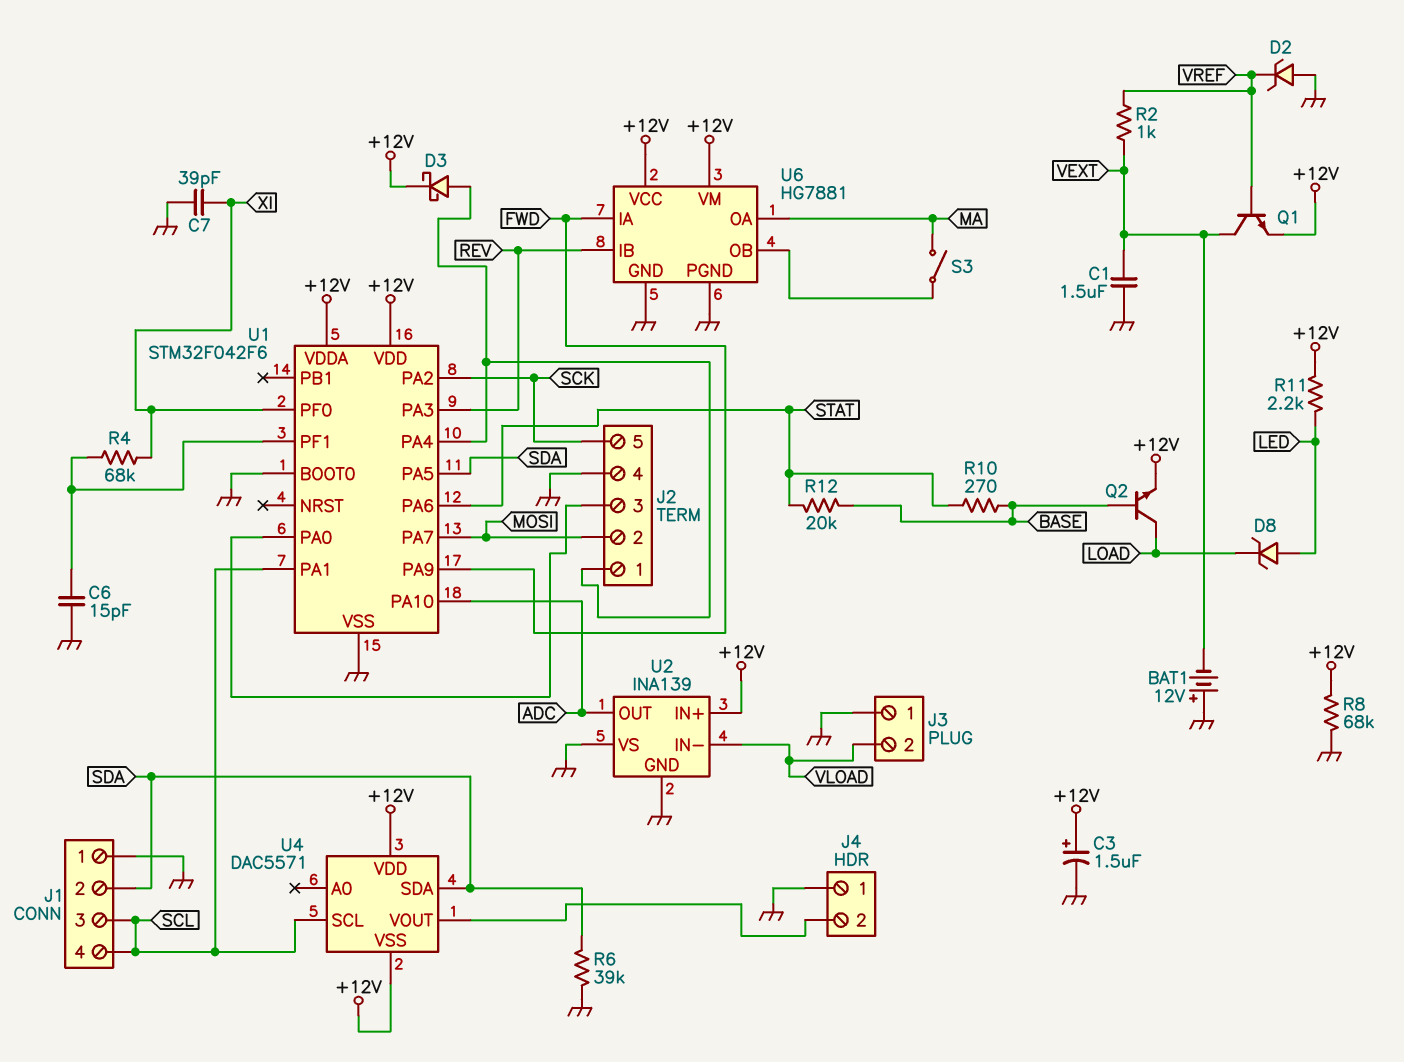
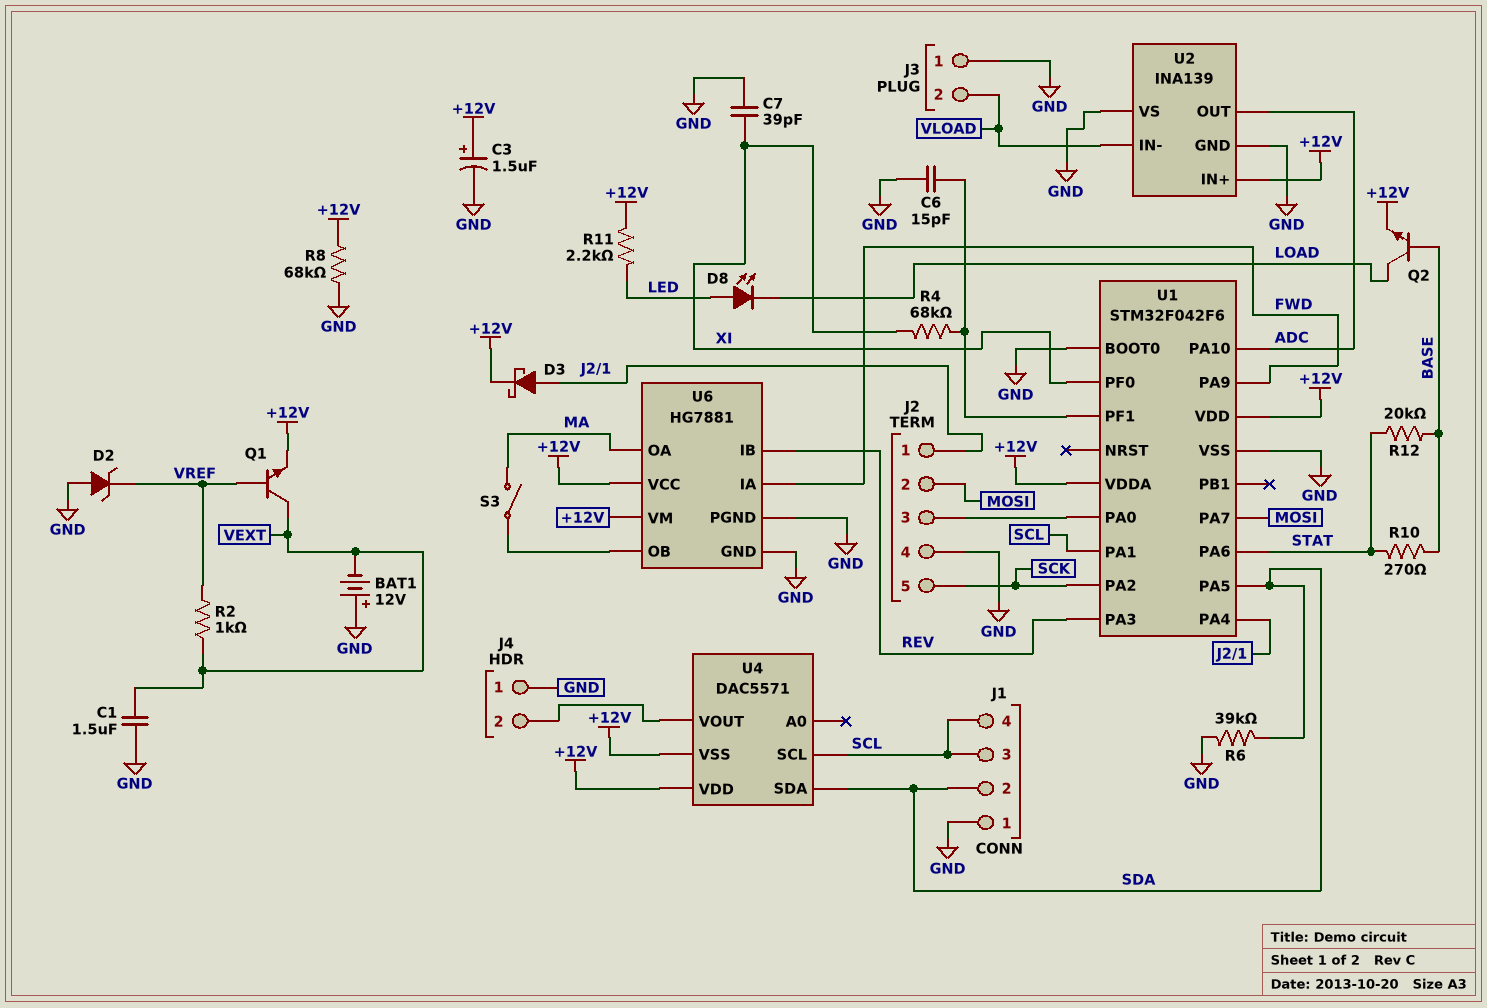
D8: zener (A LED, K LOAD) -> LED (A LED, K LOAD)

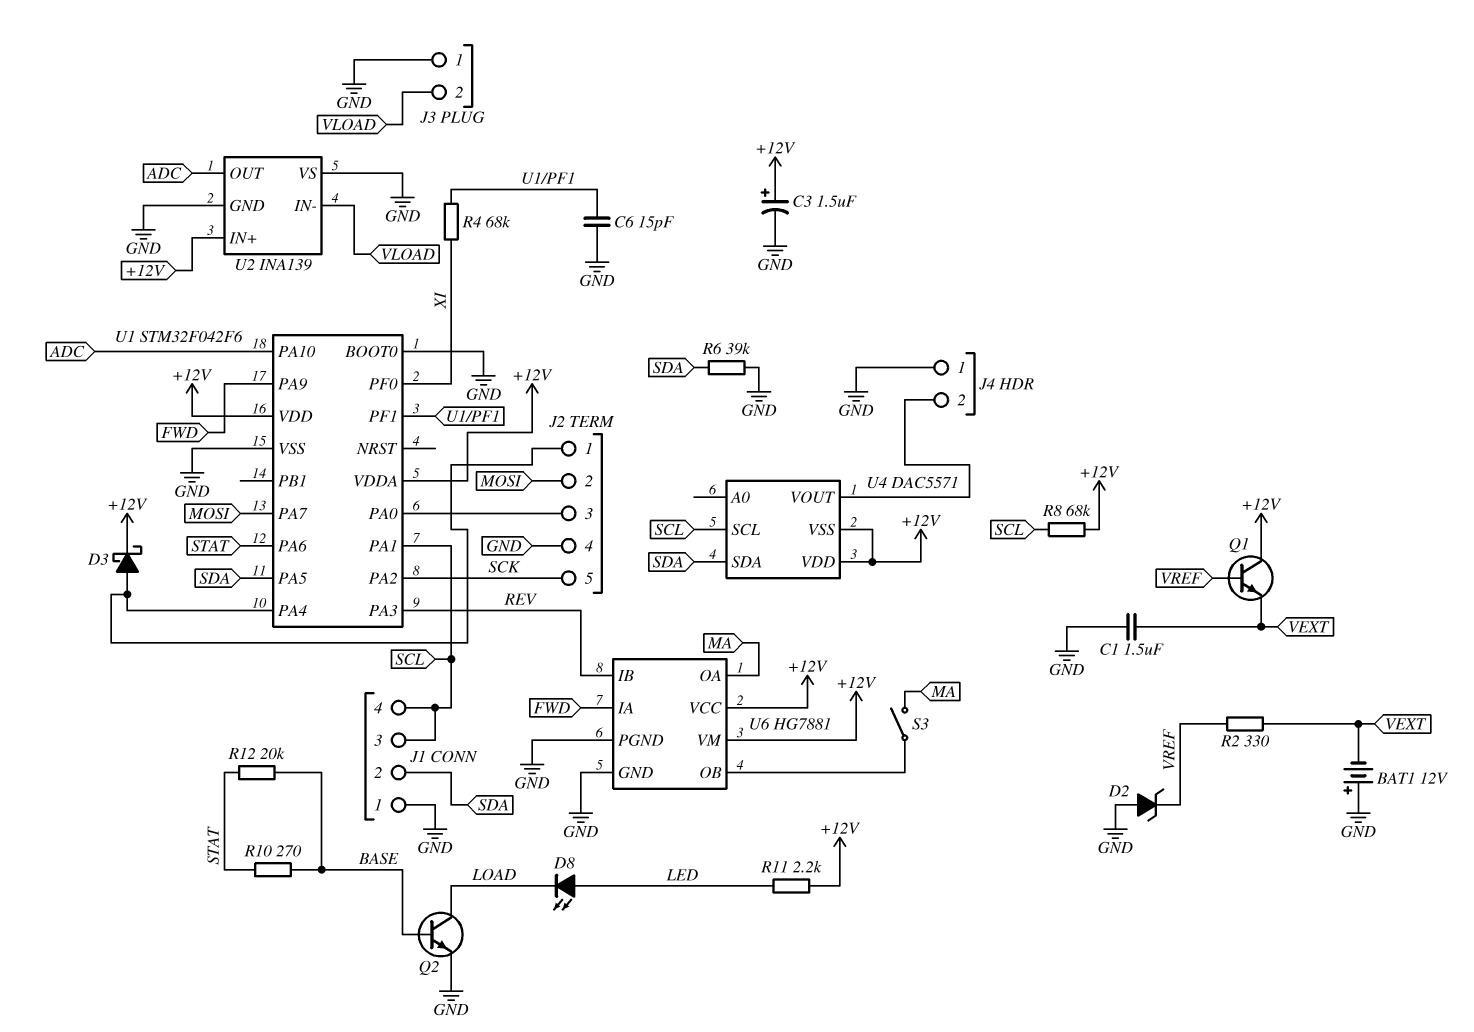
C7: 39pF (GND, XI) -> none
Q1: NPN (B VREF, C VEXT, E +12V) -> NPN (B VREF, C +12V, E VEXT)
Q2: NPN (B BASE, C LOAD, E +12V) -> NPN (B BASE, C LOAD, E GND)
R2: 1k (VEXT, VREF) -> 330 (VEXT, VREF)
R8: 68k (+12V, GND) -> 68k (+12V, SCL)

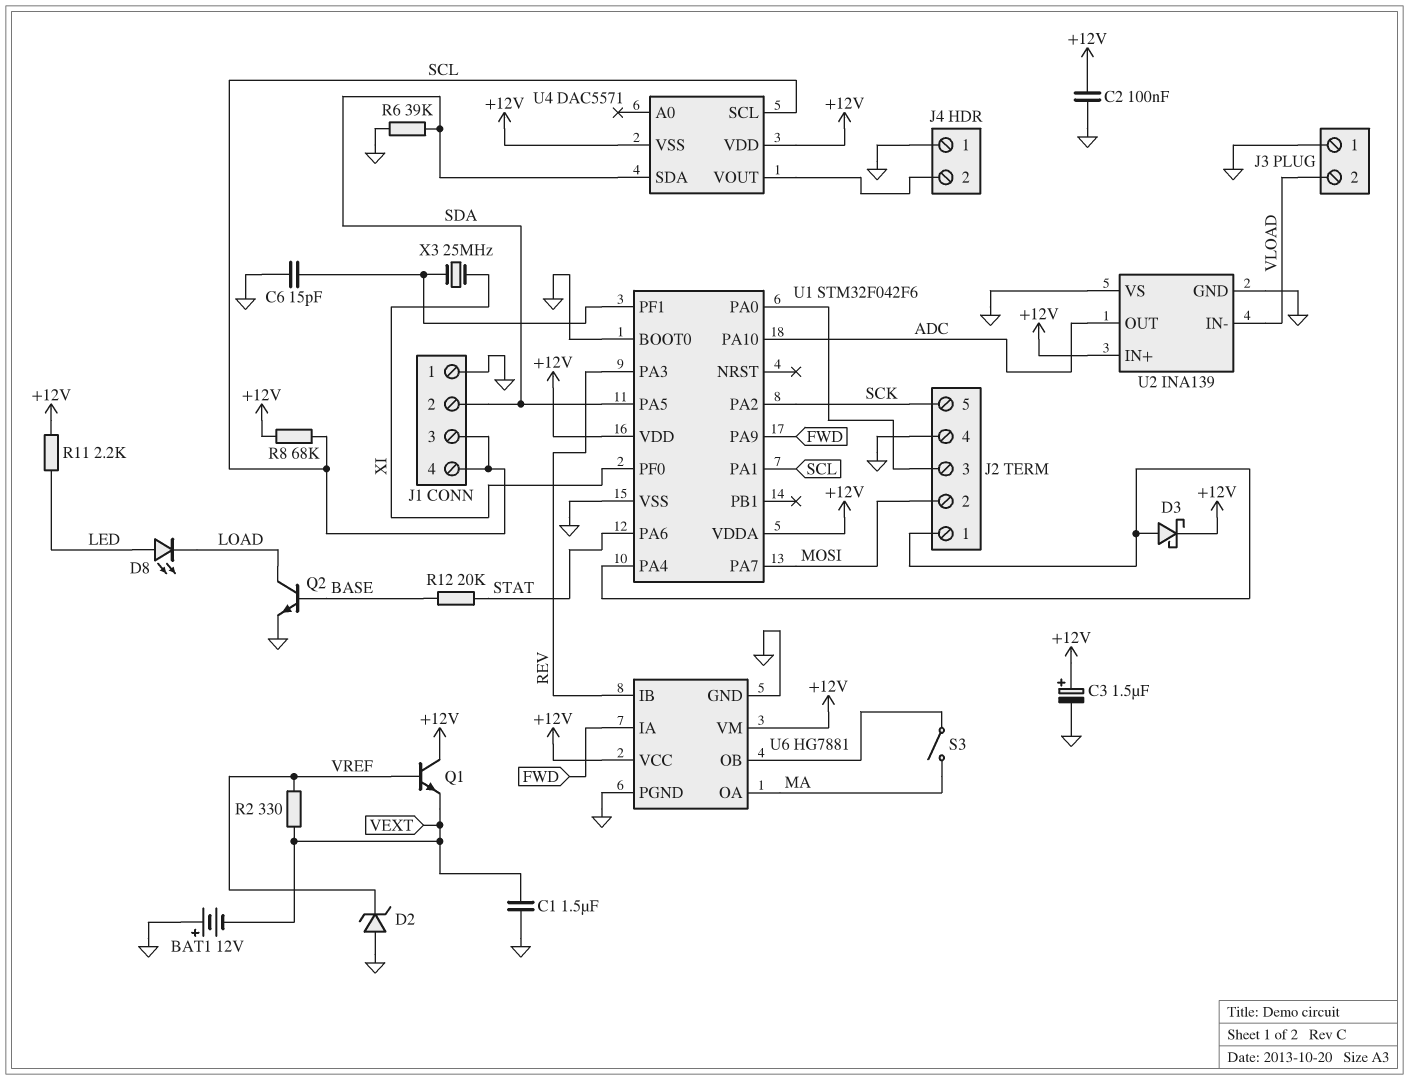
C2: none -> 100nF (+12V, GND)
R4: 68k (U1/PF1, XI) -> none
R10: 270 (BASE, STAT) -> none
X3: none -> 25MHz (U1/PF1, XI)

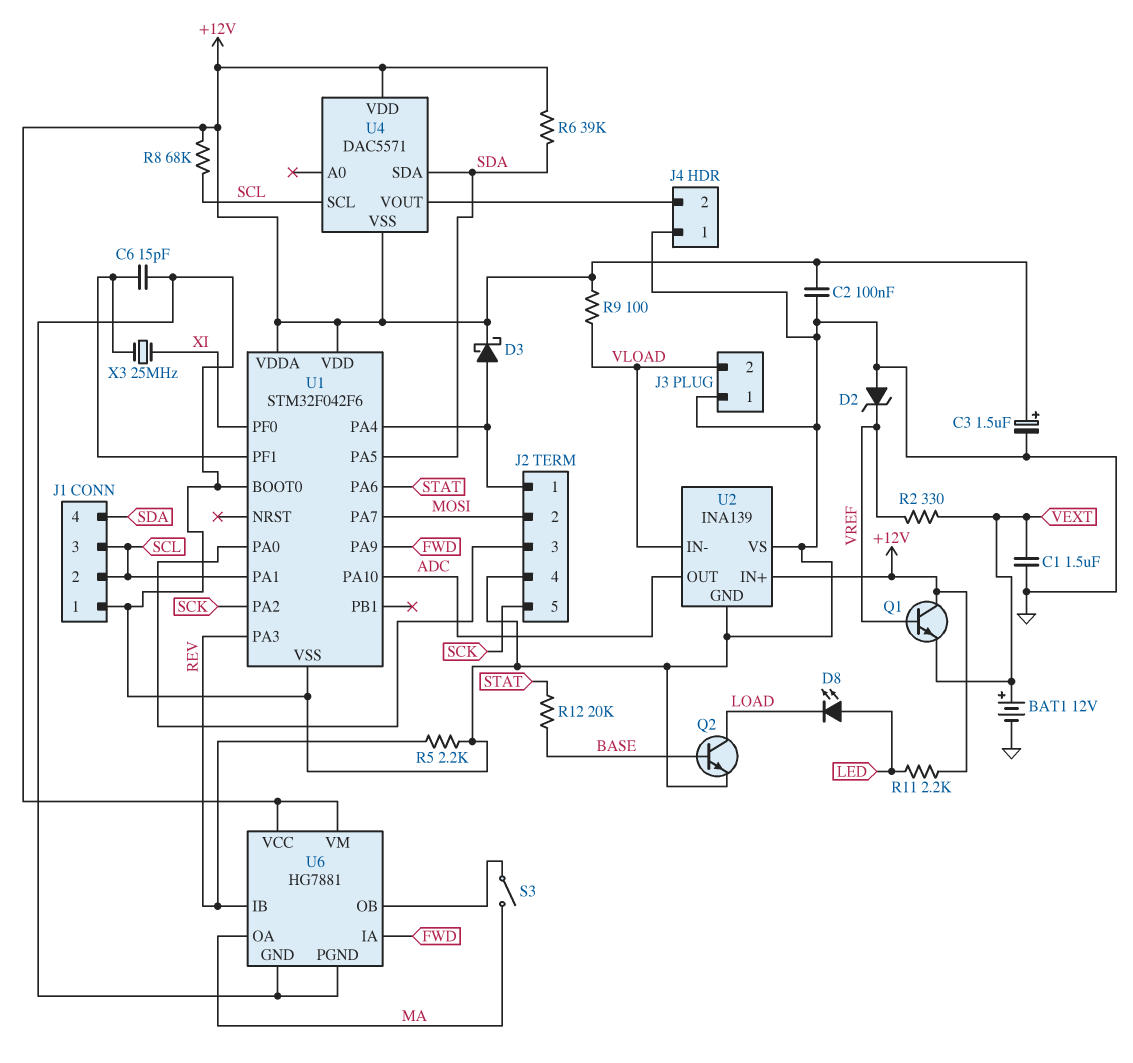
BAT1: 12V (plus GND, minus VEXT) -> 12V (plus VEXT, minus GND)
J1 pin 2: SDA -> SCL
J1 pin 4: SCL -> SDA
R5: none -> 2.2k (GND, REV)
R6: 39k (GND, SDA) -> 39k (+12V, SDA)
R9: none -> 100 (+12V, VLOAD)

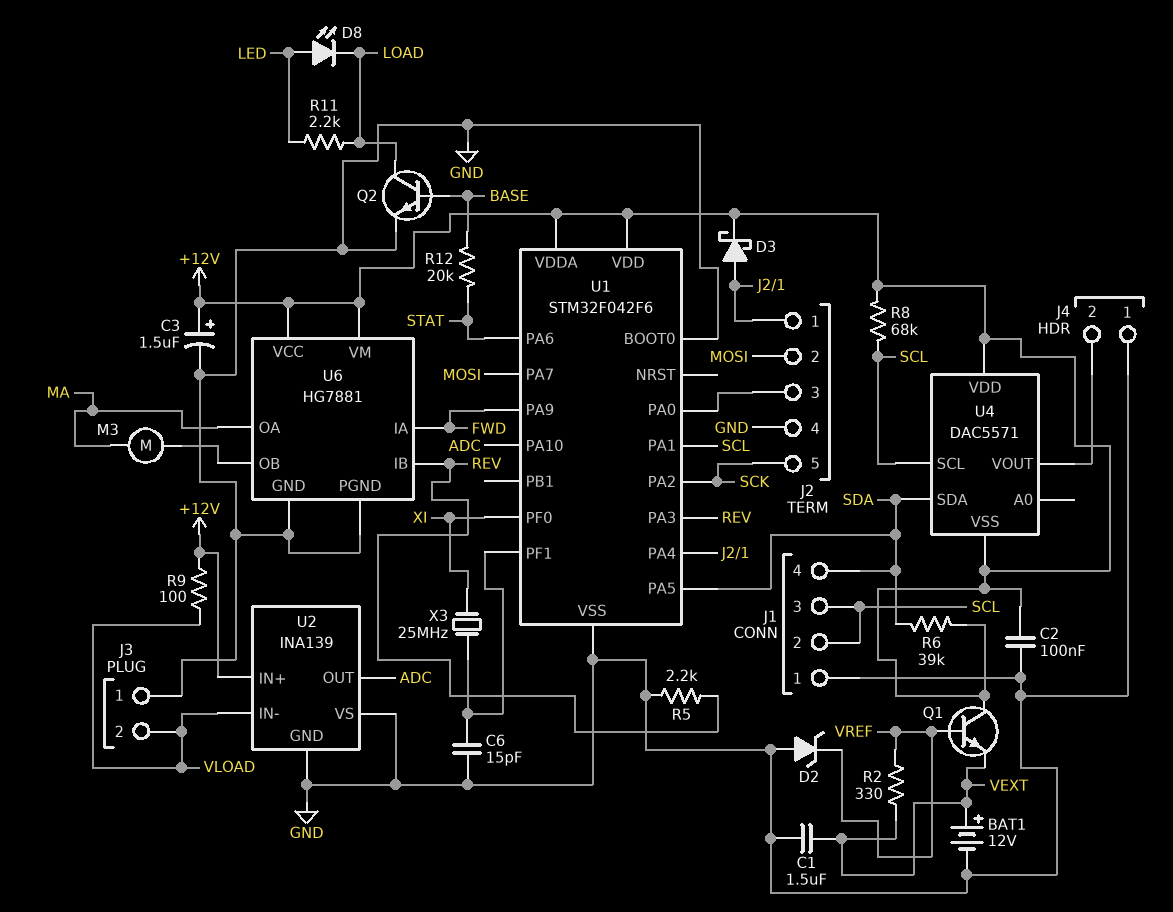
M3: none -> motor (MA, U6/OB)
R11: 2.2k (+12V, LED) -> 2.2k (LED, LOAD)
S3: switch (MA, U6/OB) -> none

